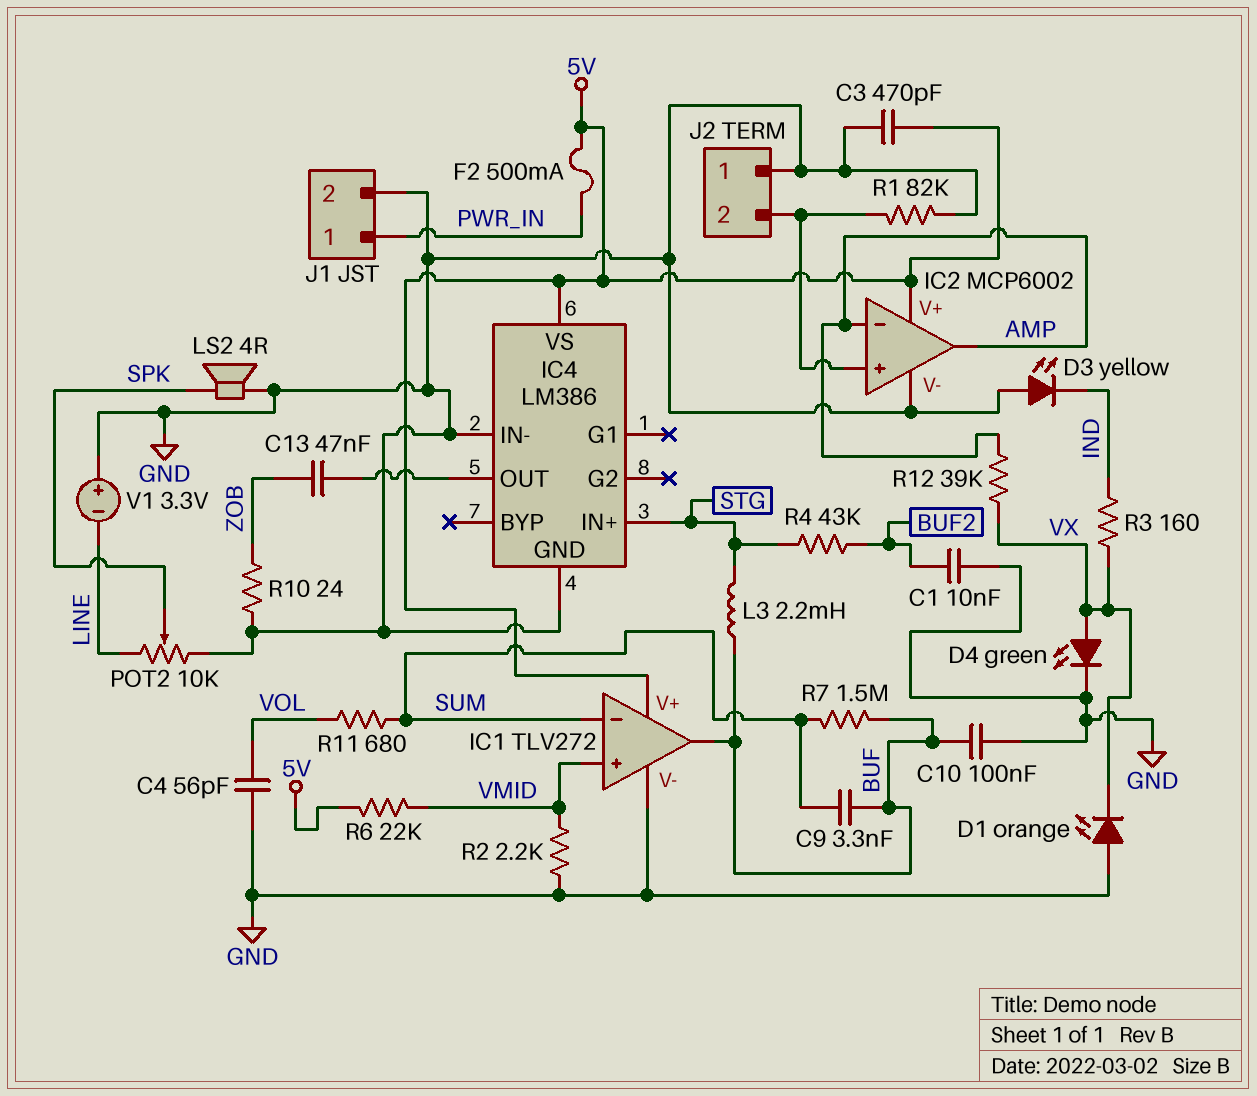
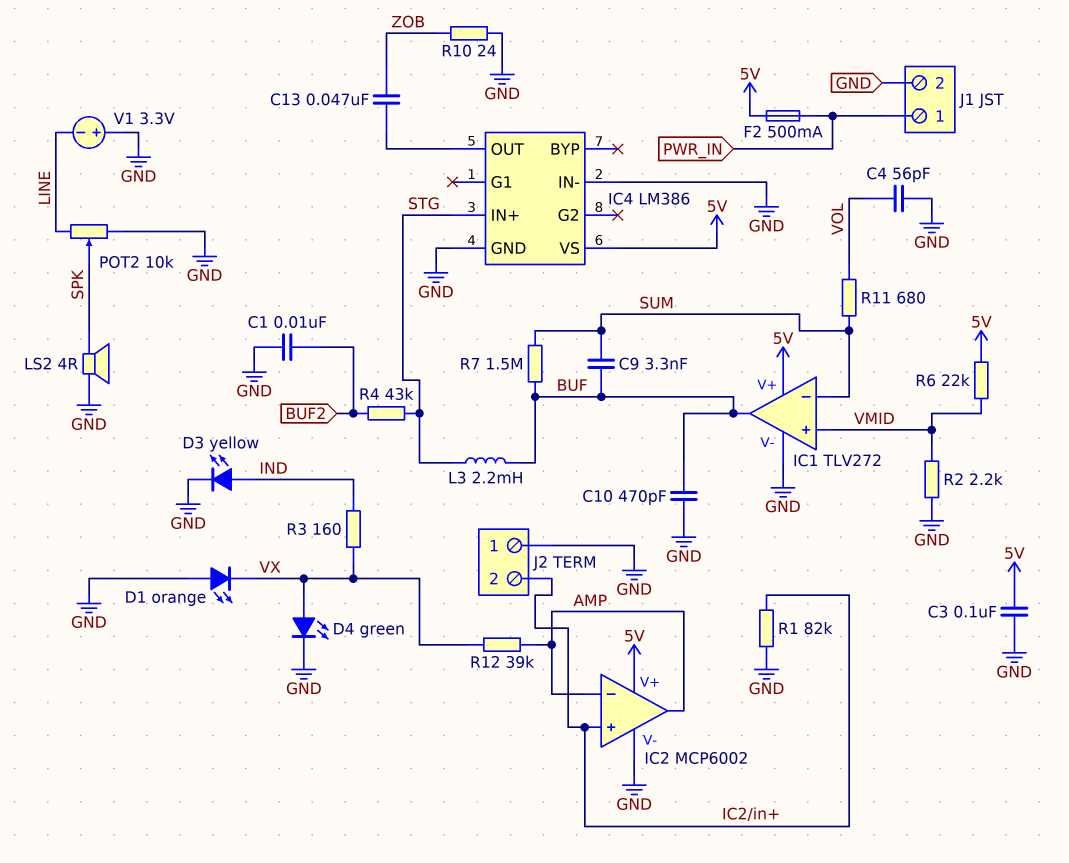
C3: 470pF (5V, GND) -> 100nF (5V, GND)
C10: 100nF (BUF, GND) -> 470pF (BUF, GND)
D3: LED yellow (A GND, K IND) -> LED yellow (A IND, K GND)

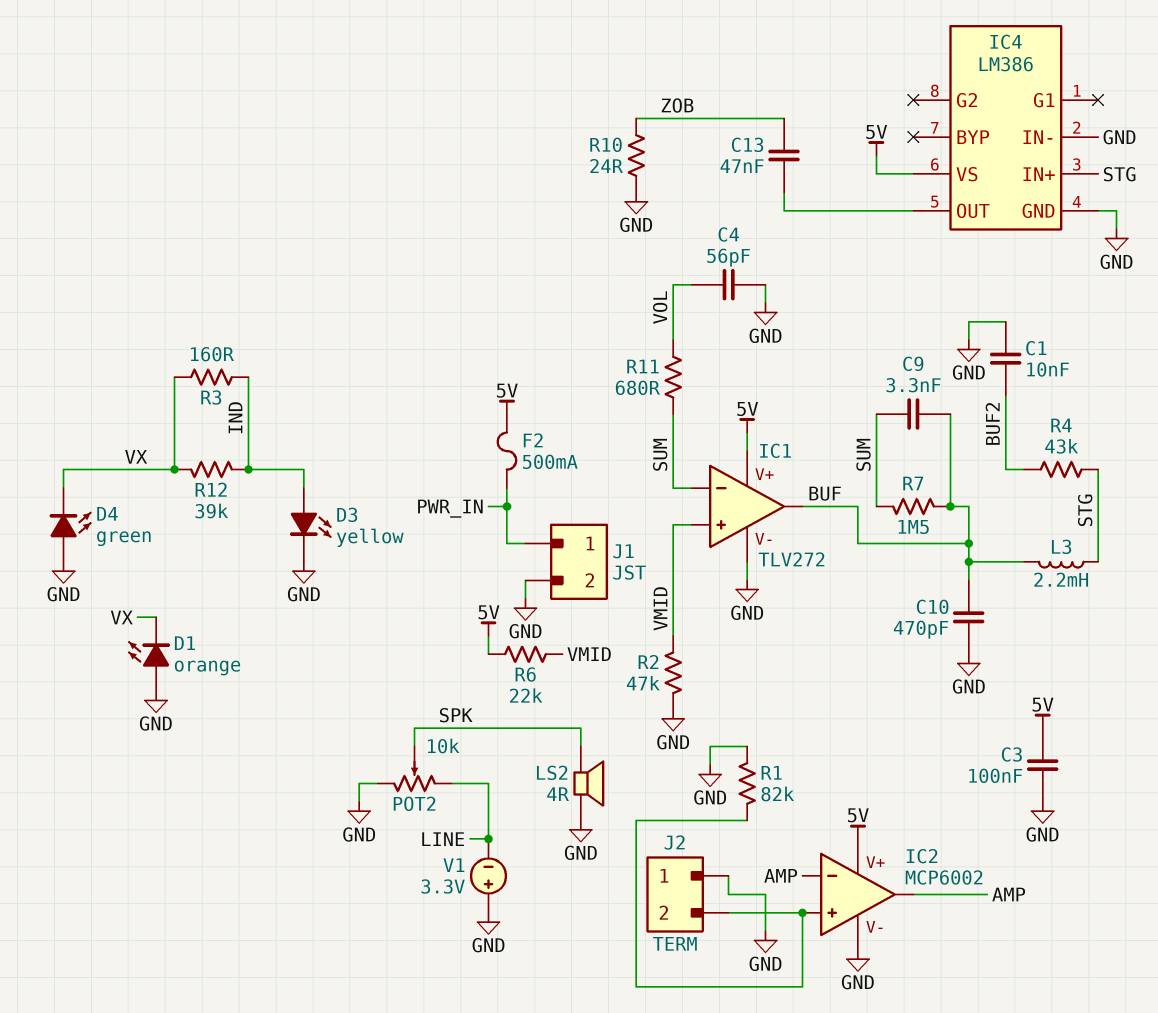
D4: LED green (A VX, K GND) -> LED green (A GND, K VX)
R2: 2.2k (GND, VMID) -> 47k (GND, VMID)
R12: 39k (AMP, VX) -> 39k (IND, VX)

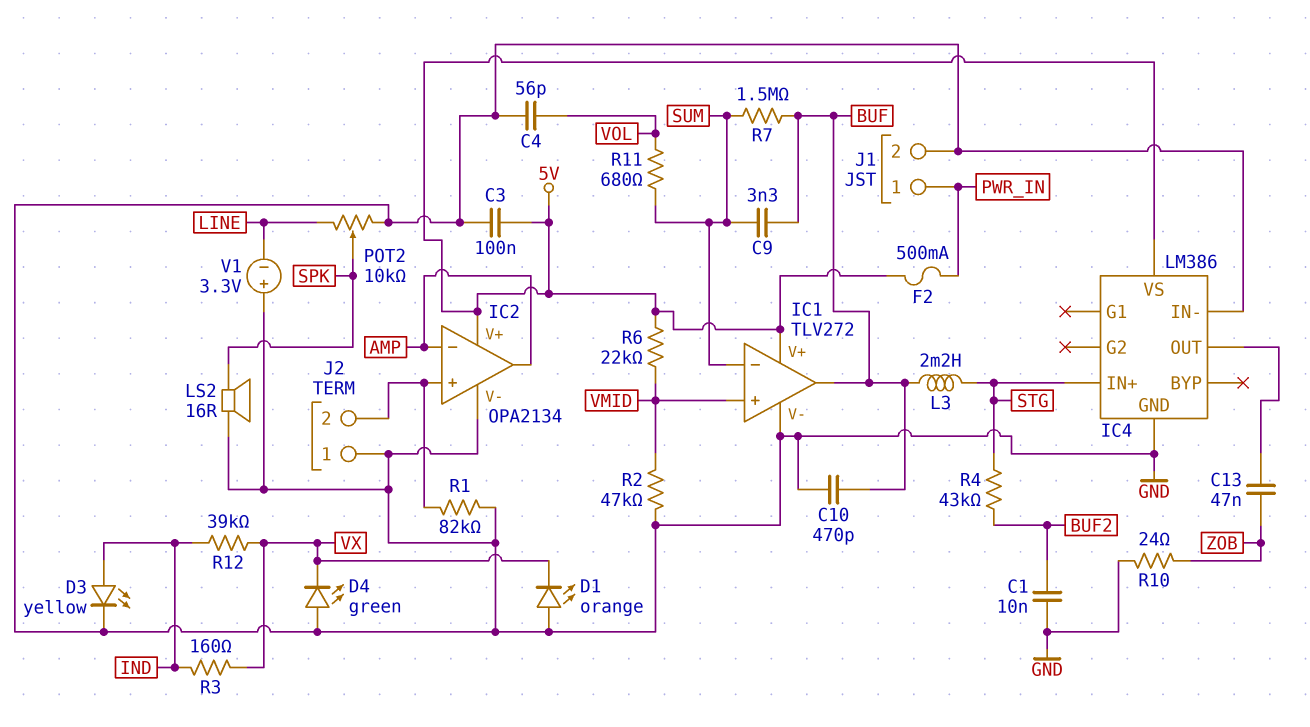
IC2: MCP6002 -> OPA2134
LS2: speaker 4R (GND, SPK) -> speaker 16R (GND, SPK)

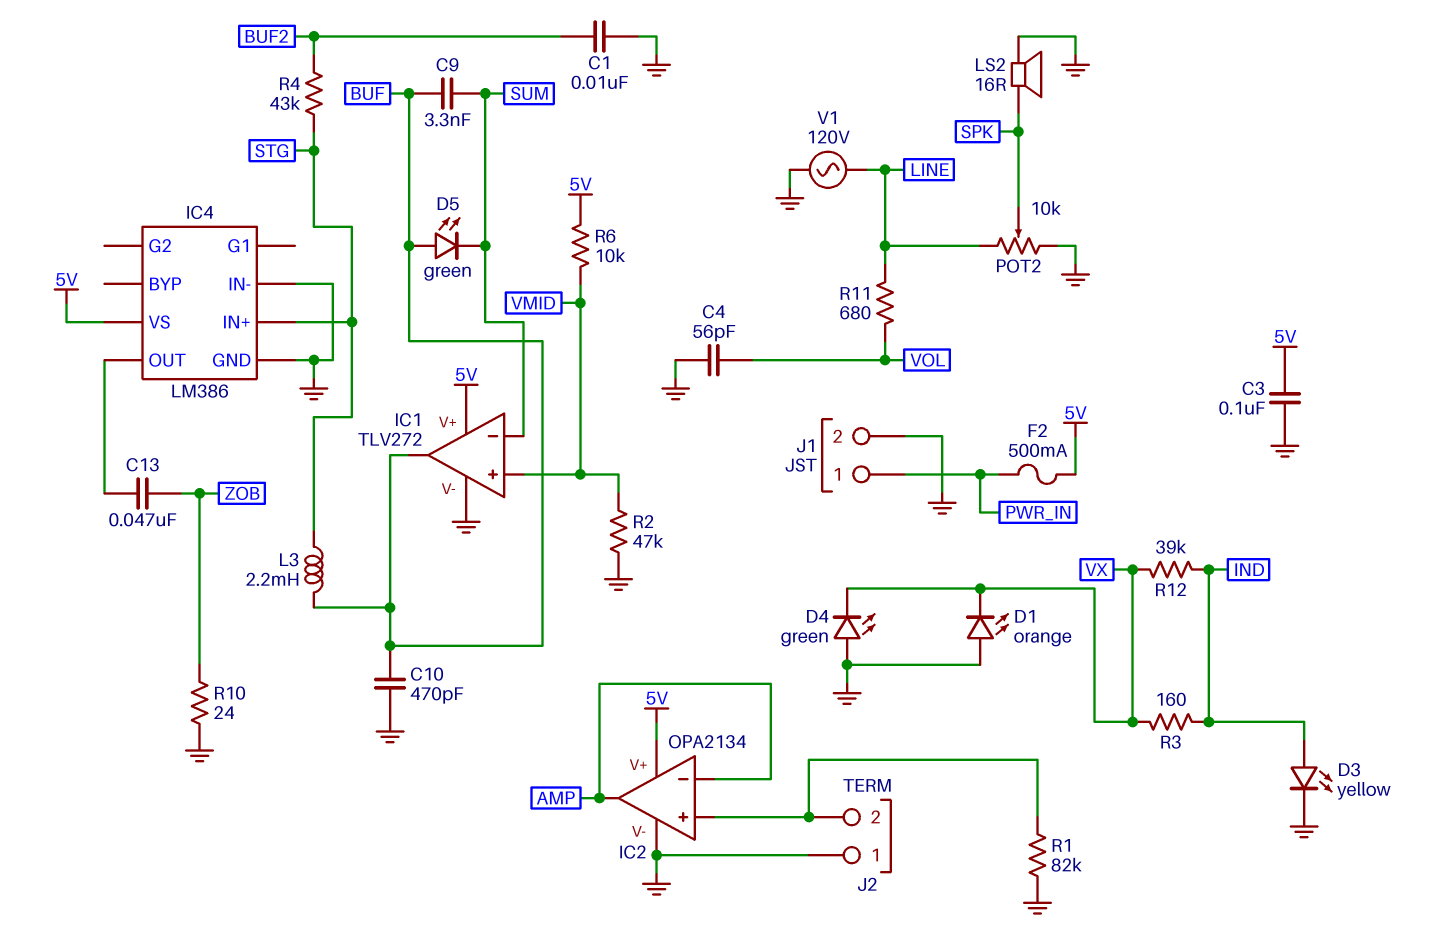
D5: none -> LED green (A BUF, K SUM)
R6: 22k (5V, VMID) -> 10k (5V, VMID)
R7: 1.5M (BUF, SUM) -> none
R11: 680 (SUM, VOL) -> 680 (LINE, VOL)
V1: 3.3V (plus GND, minus LINE) -> AC 120V (GND, LINE)

